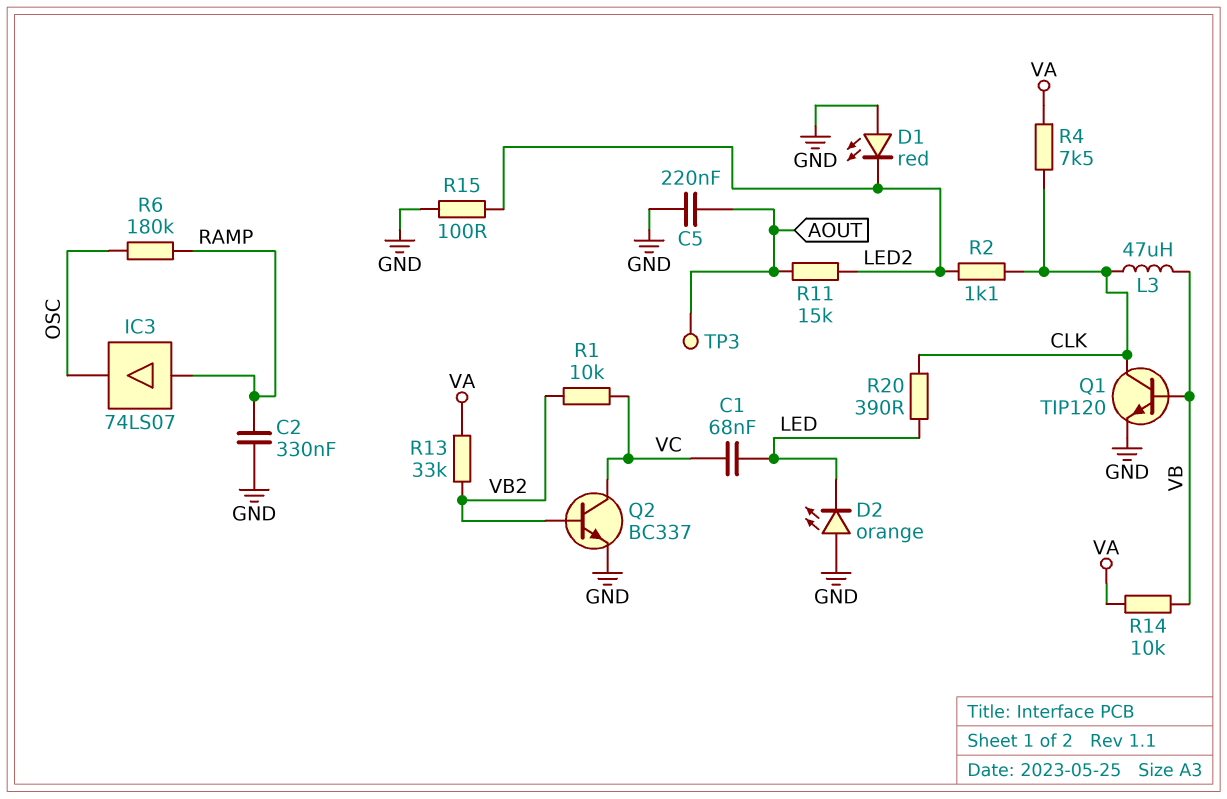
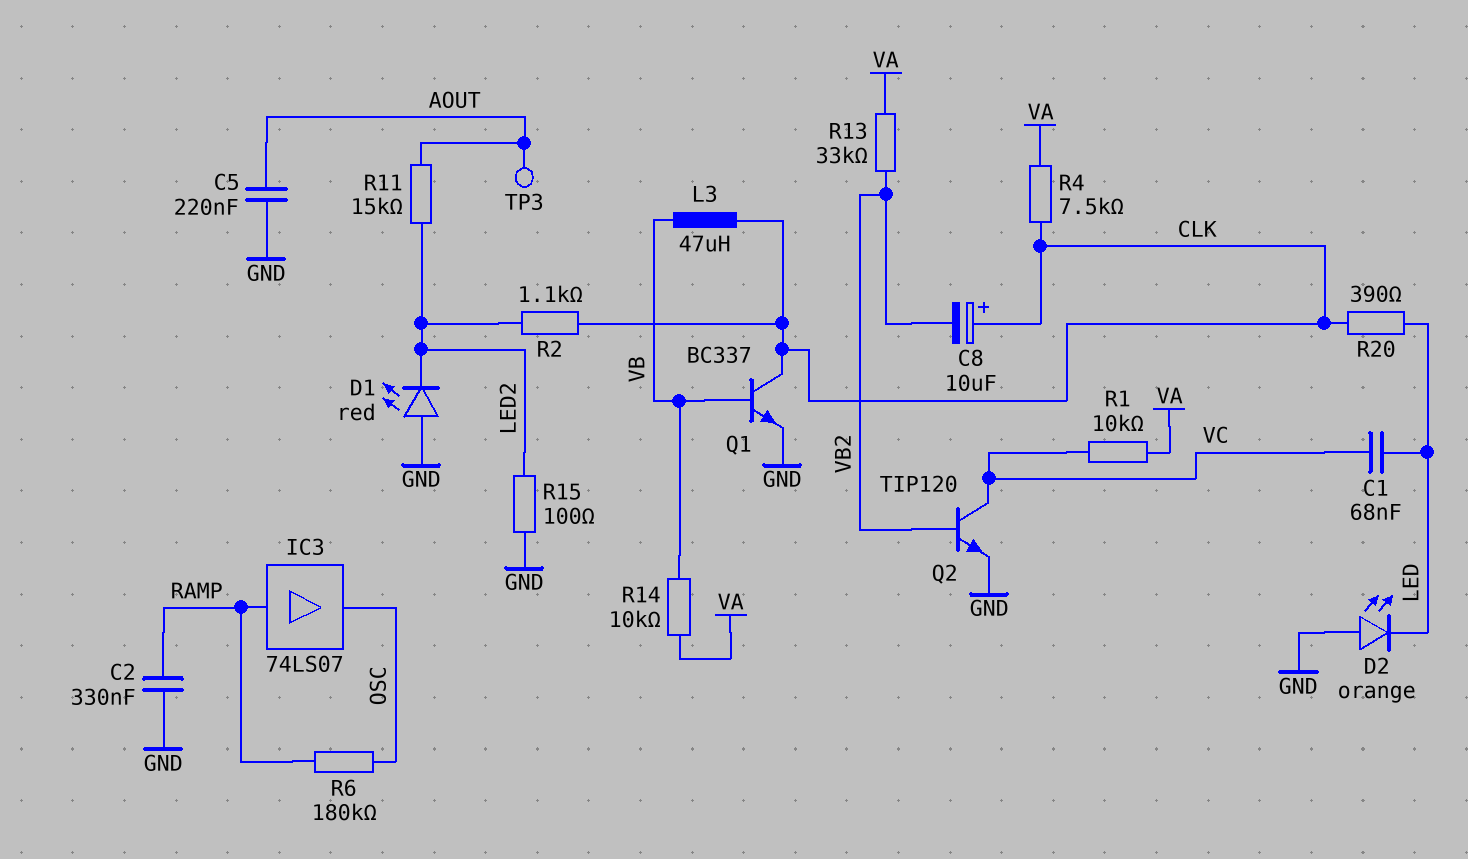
C8: none -> 10uF (plus CLK, minus VB2)
Q1: NPN TIP120 (B VB, C CLK, E GND) -> NPN BC337 (B VB, C CLK, E GND)
Q2: NPN BC337 (B VB2, C VC, E GND) -> NPN TIP120 (B VB2, C VC, E GND)
R1: 10k (VB2, VC) -> 10k (VA, VC)

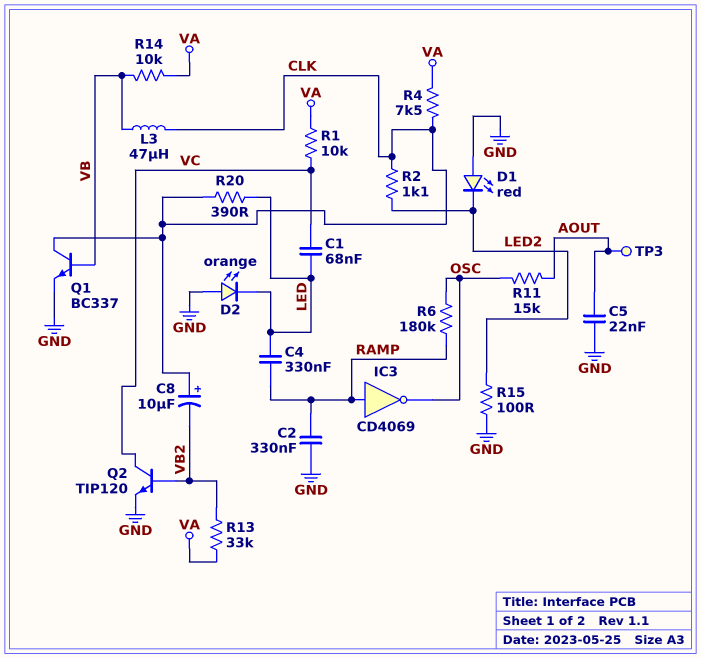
C4: none -> 330nF (LED, RAMP)
C5: 220nF (AOUT, GND) -> 22nF (AOUT, GND)
IC3: buffer 74LS07 (in RAMP, out OSC) -> NOT CD4069 (in RAMP, out OSC)
R11: 15k (AOUT, LED2) -> 15k (AOUT, OSC)

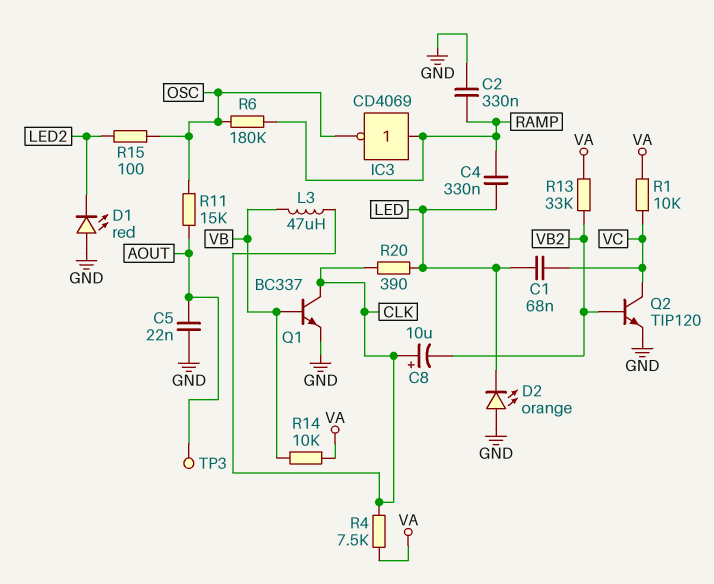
R2: 1.1k (CLK, LED2) -> none
R15: 100 (GND, LED2) -> 100 (LED2, OSC)

